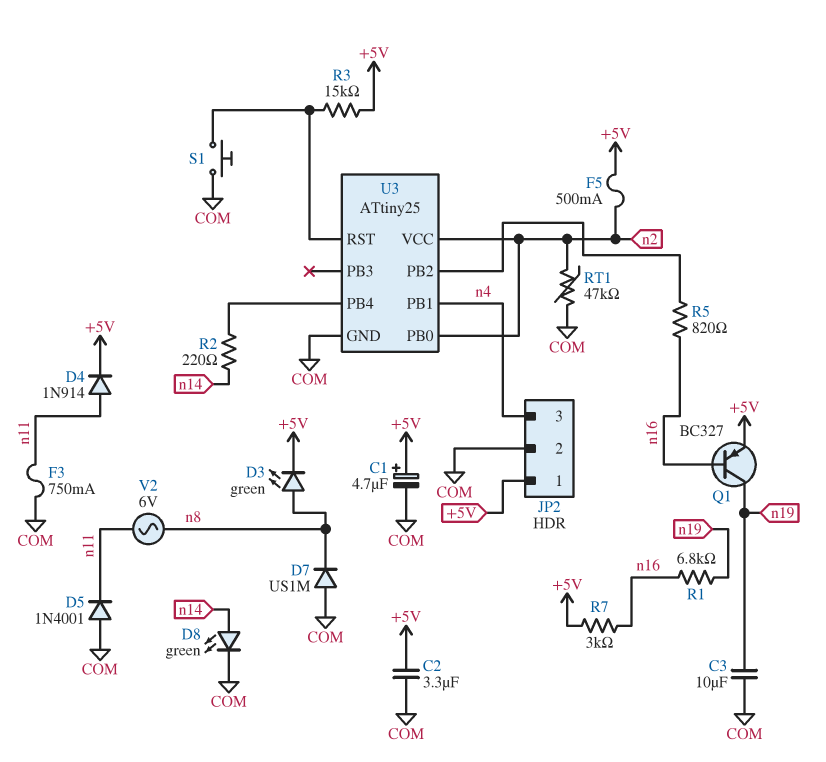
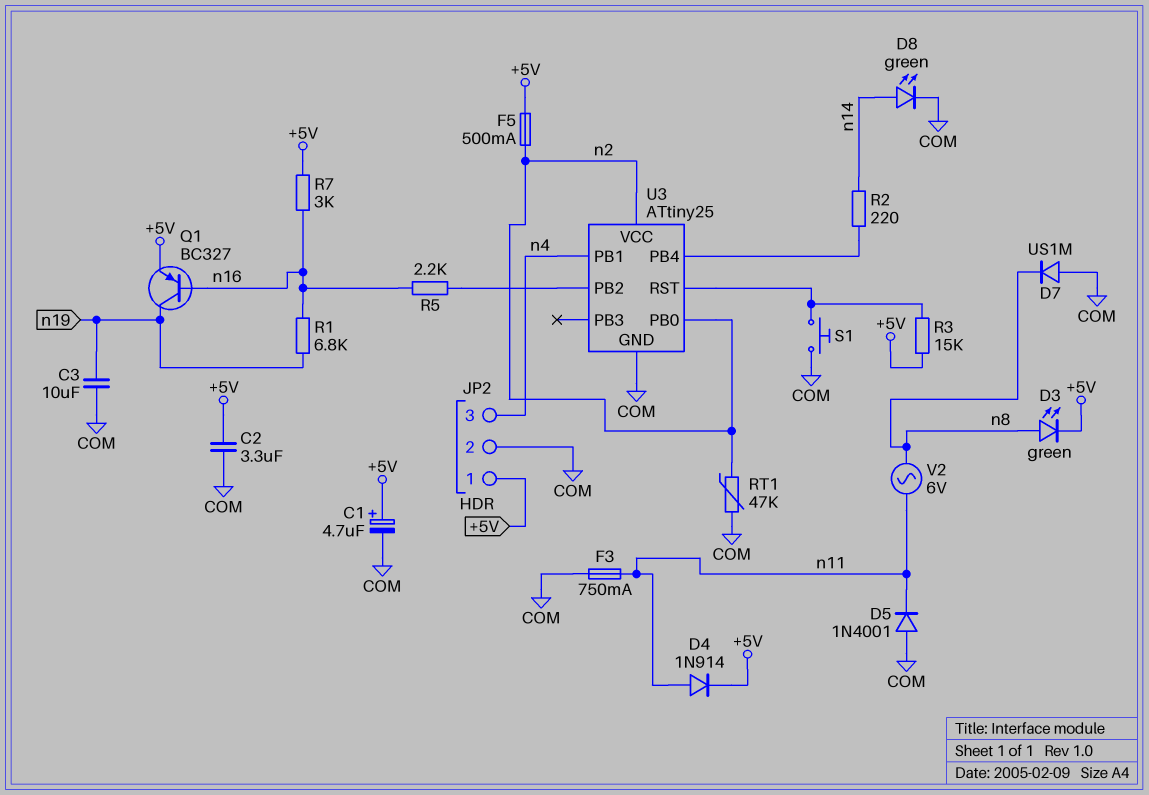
R5: 820 (U3/PB2, n16) -> 2.2k (U3/PB2, n16)

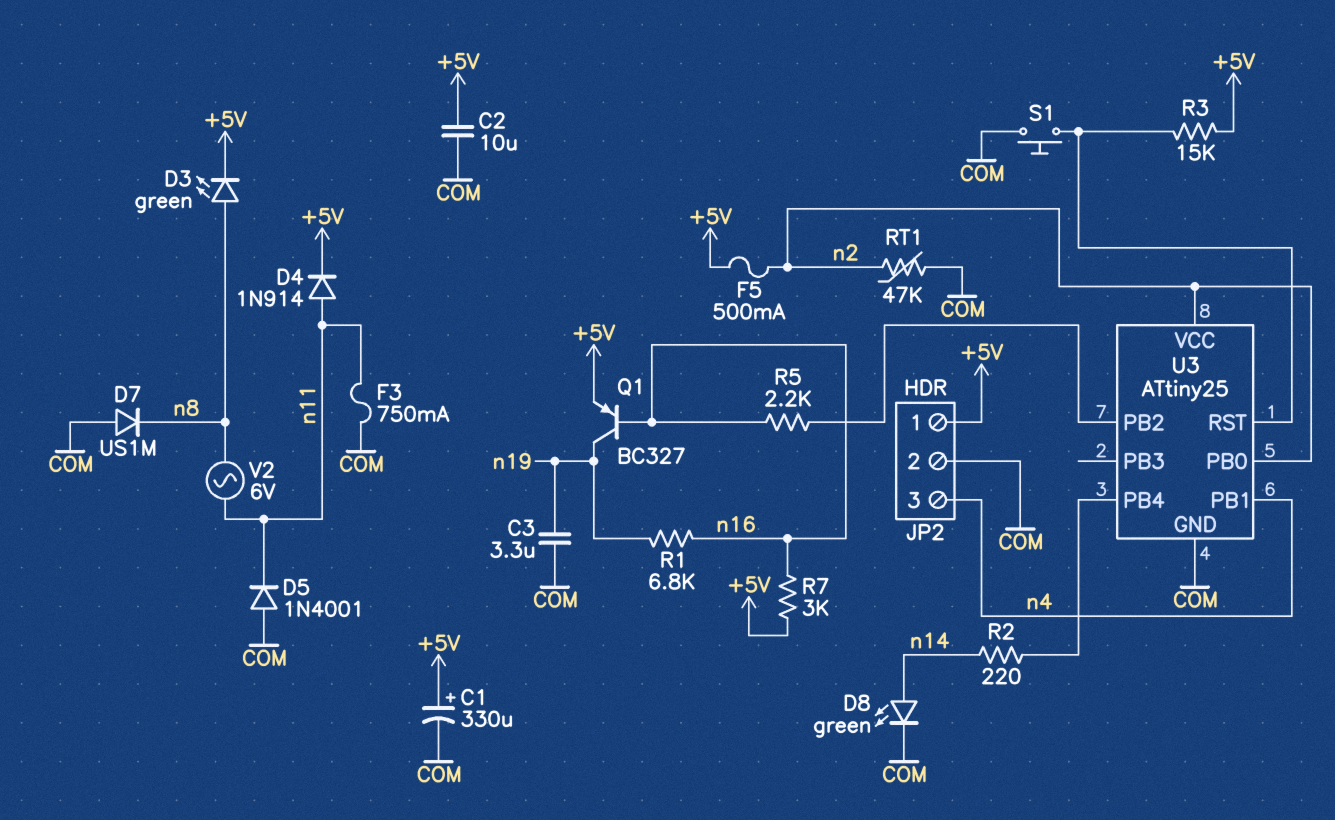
C1: 4.7uF (plus +5V, minus COM) -> 330uF (plus +5V, minus COM)
C2: 3.3uF (+5V, COM) -> 10uF (+5V, COM)
C3: 10uF (COM, n19) -> 3.3uF (COM, n19)

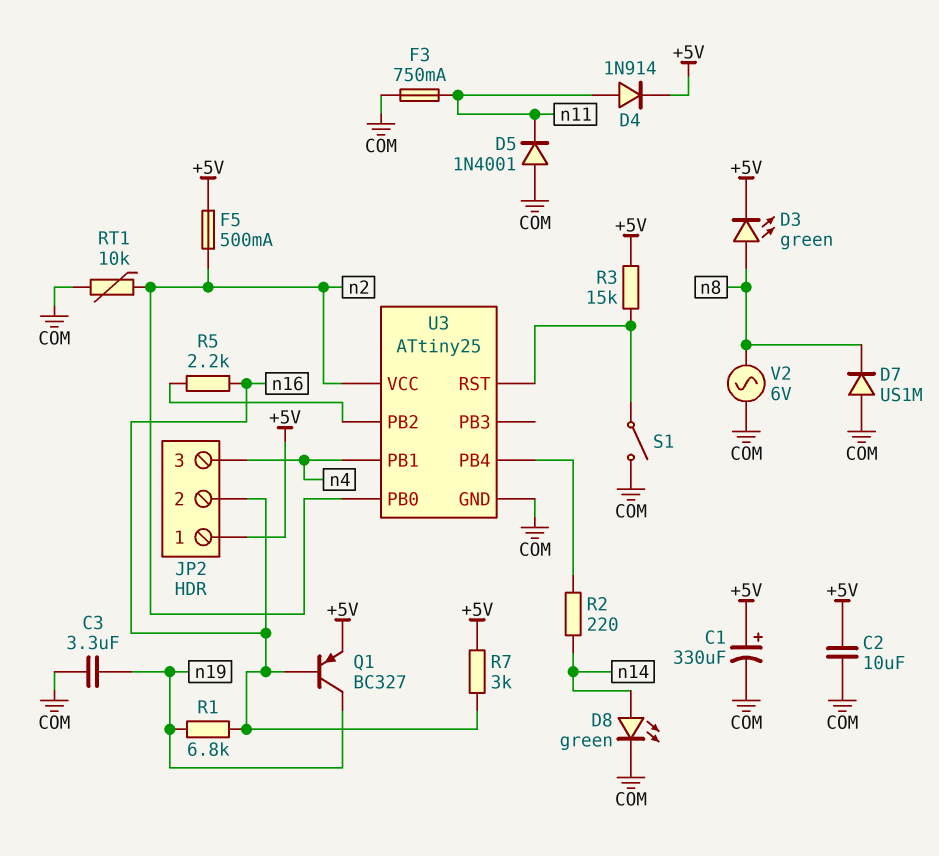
JP2 pin 2: COM -> n16
RT1: 47k (COM, n2) -> 10k (COM, n2)
S1: button (COM, U3/RST) -> switch (COM, U3/RST)
V2: AC 6V (n8, n11) -> AC 6V (COM, n8)

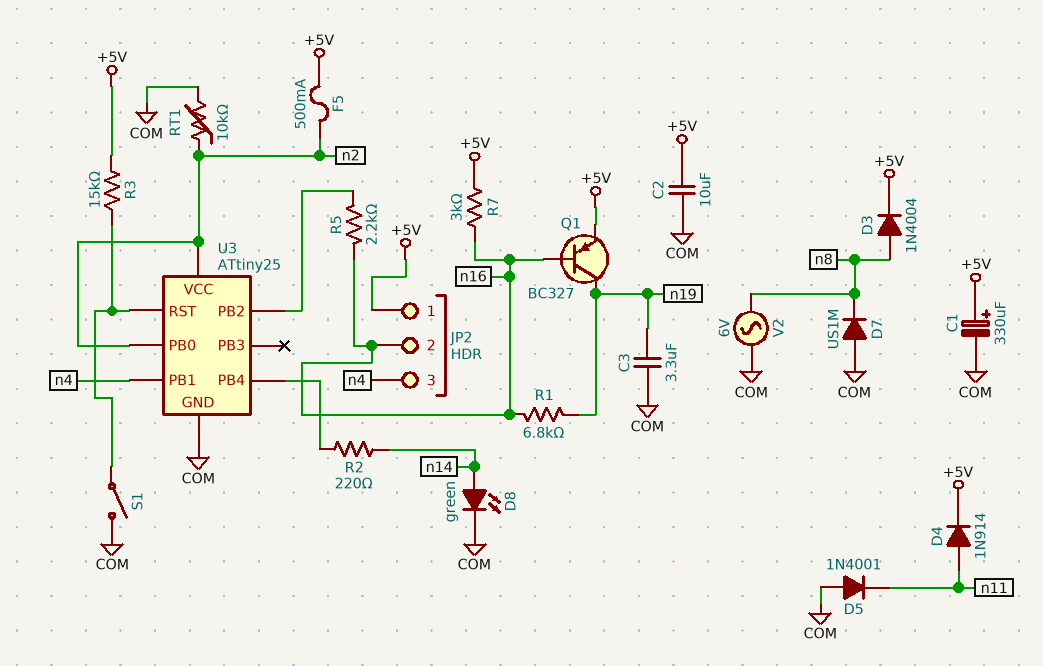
D3: LED green (A n8, K +5V) -> diode 1N4004 (A n8, K +5V)
F3: 750mA (COM, n11) -> none

